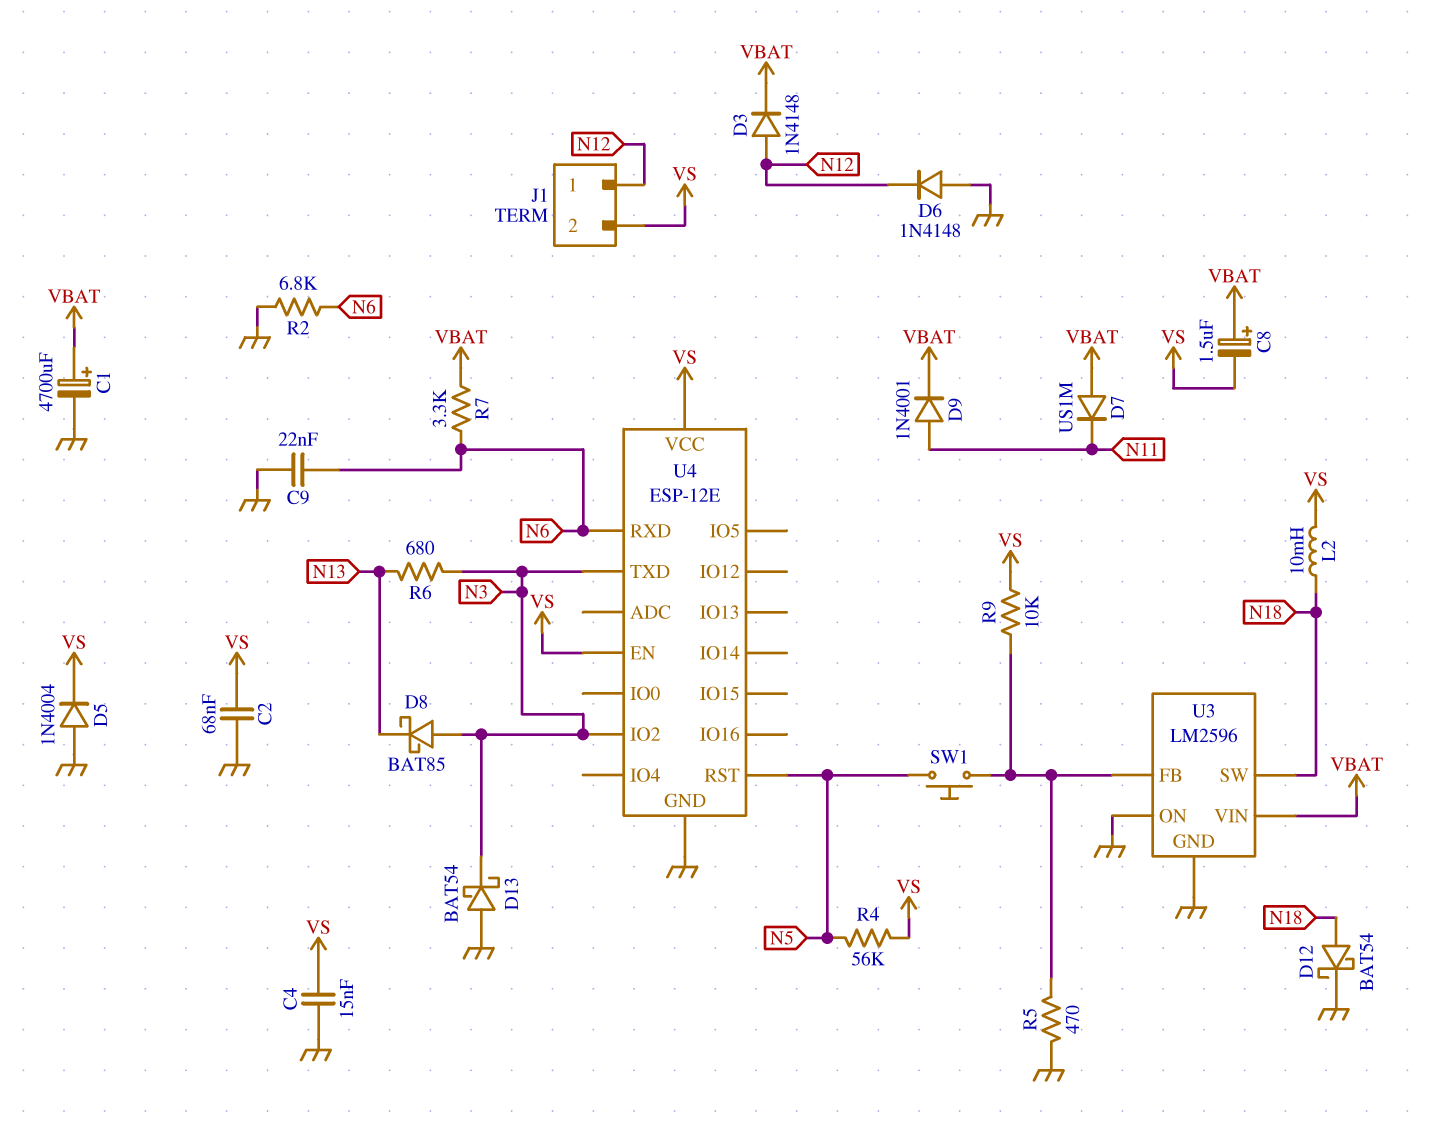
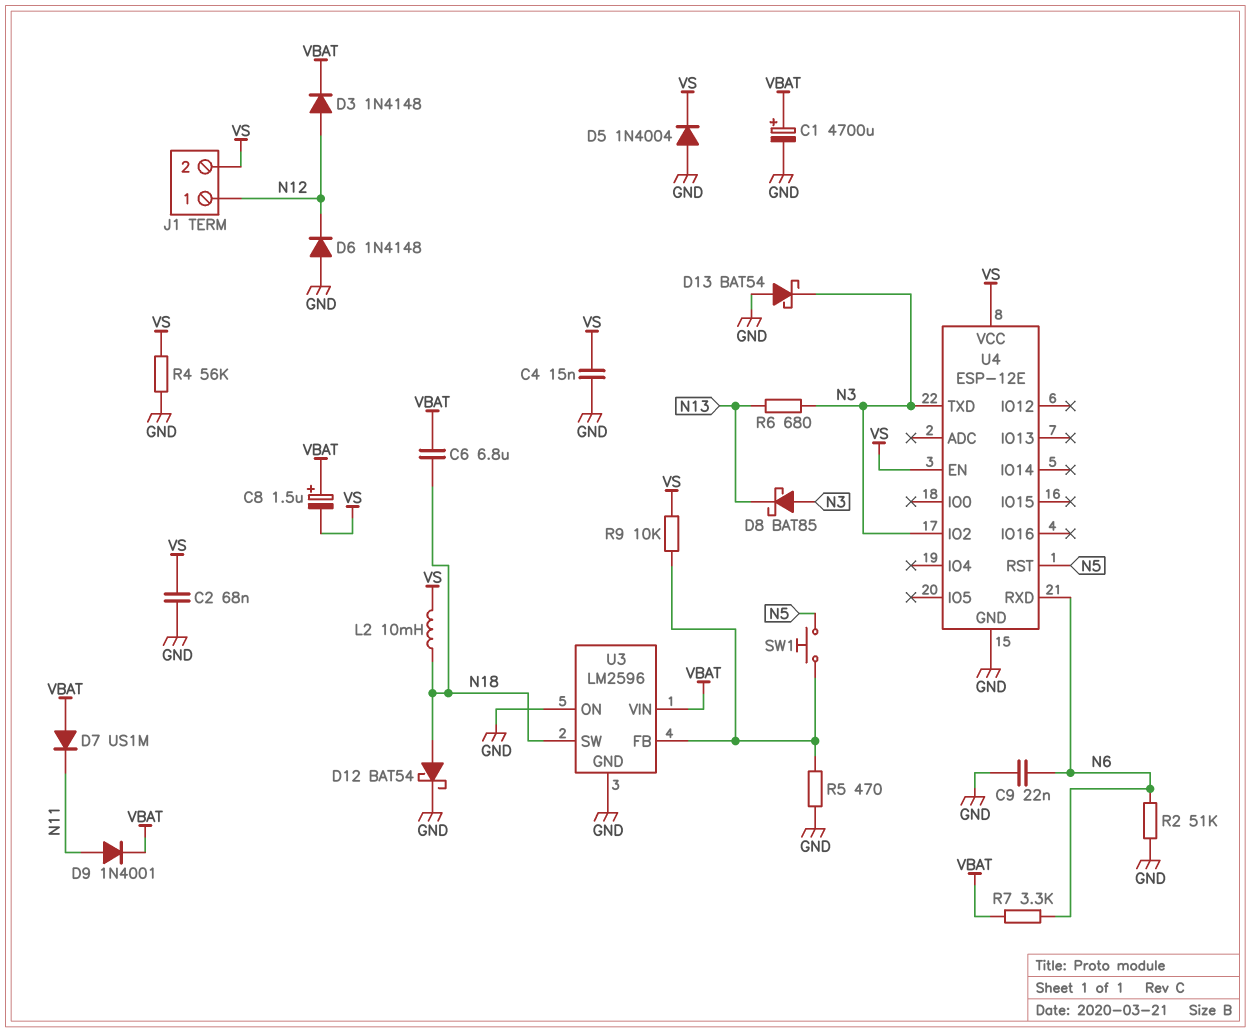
C6: none -> 6.8uF (N18, VBAT)
R2: 6.8k (GND, N6) -> 51k (GND, N6)
R4: 56k (N5, VS) -> 56k (GND, VS)

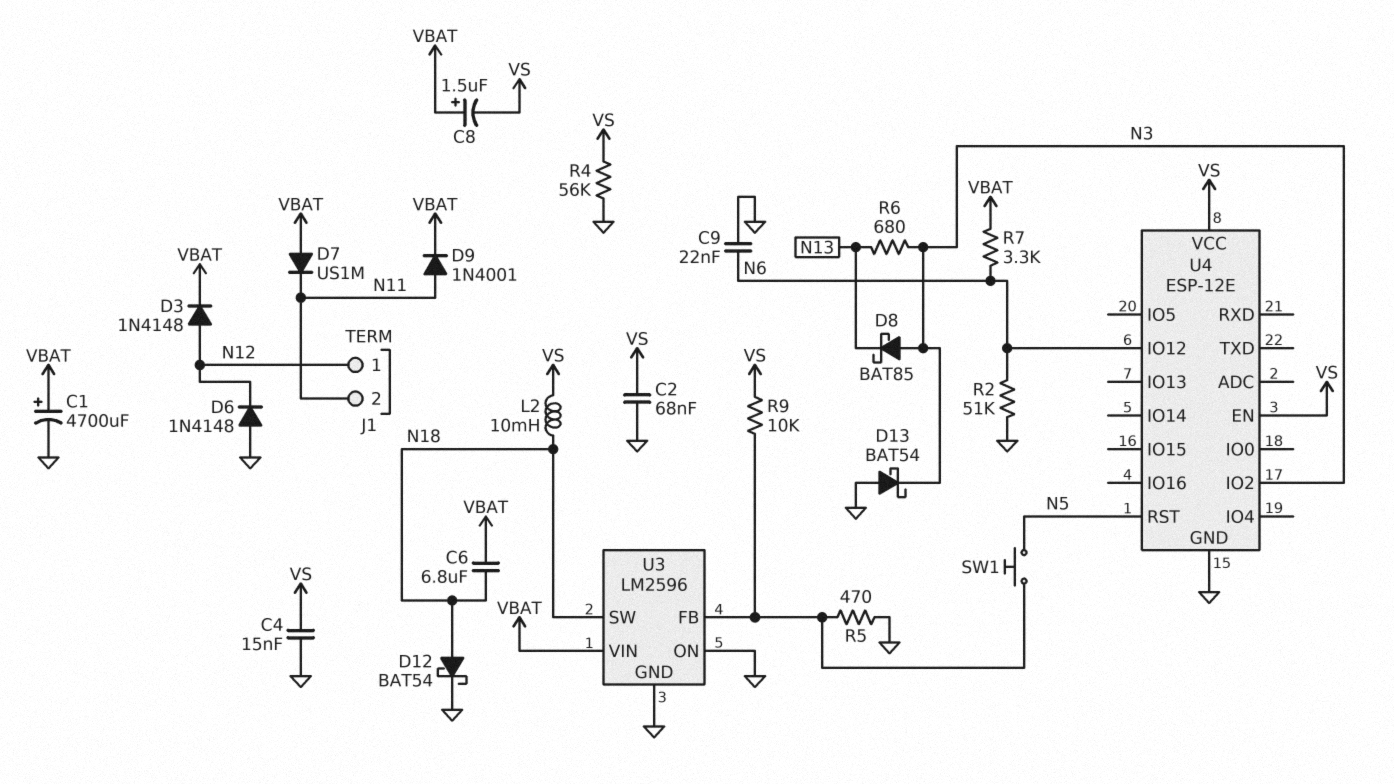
D5: diode 1N4004 (A GND, K VS) -> none
J1 pin 2: VS -> N11
U4 pin IO12: none -> N6
U4 pin RXD: N6 -> none
U4 pin TXD: N3 -> none

